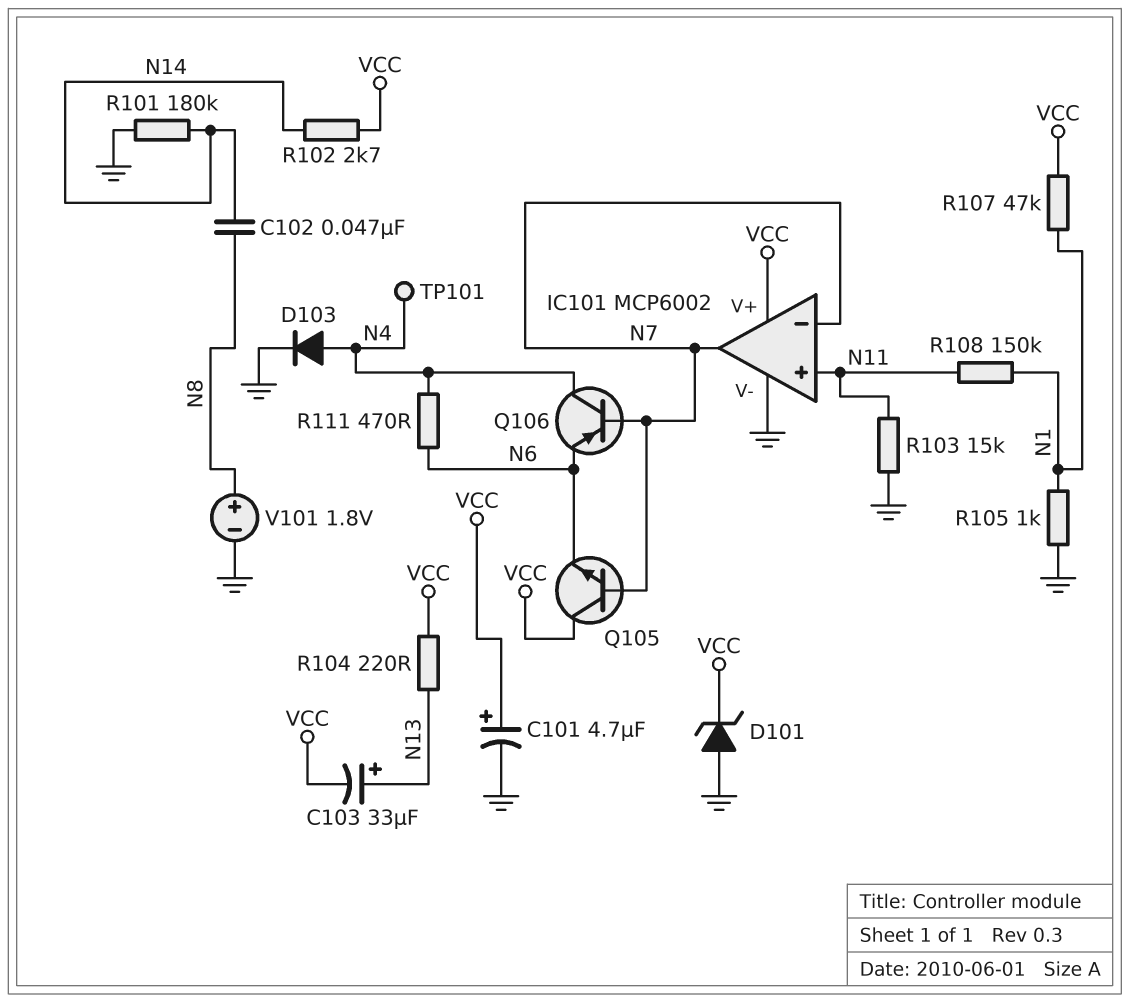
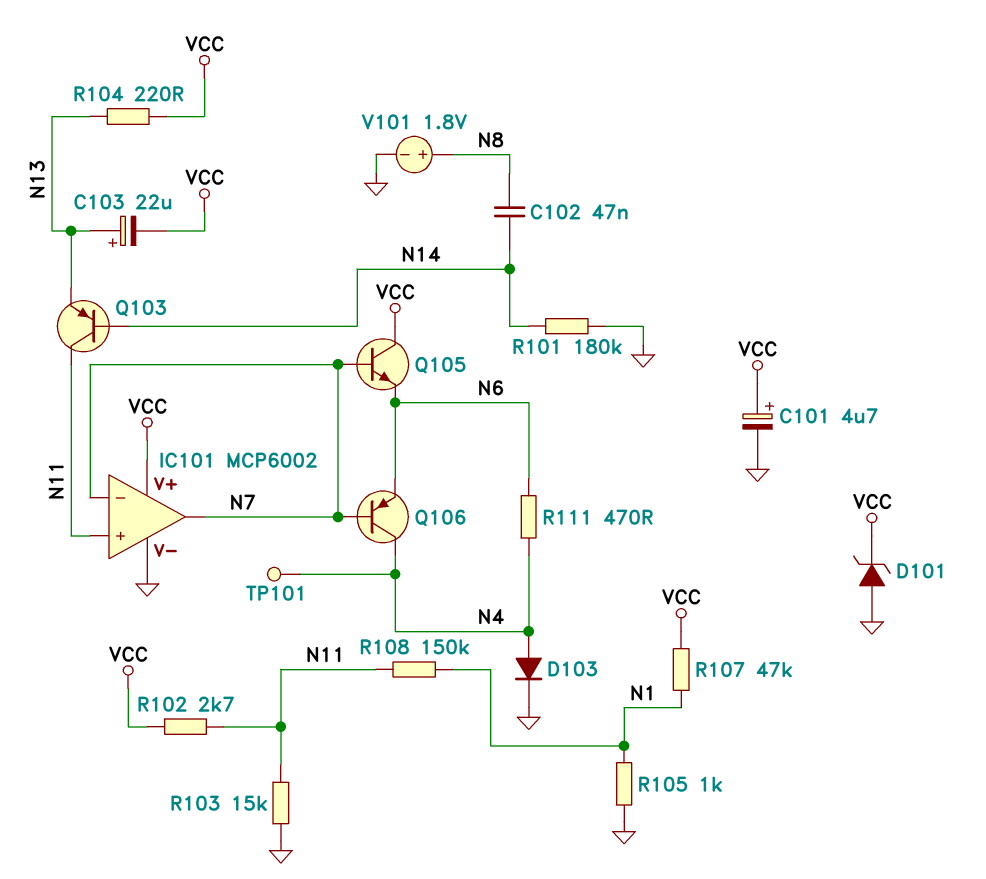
C103: 33uF (plus N13, minus VCC) -> 22uF (plus N13, minus VCC)
Q103: none -> PNP (B N14, C N11, E N13)
R102: 2.7k (N14, VCC) -> 2.7k (N11, VCC)

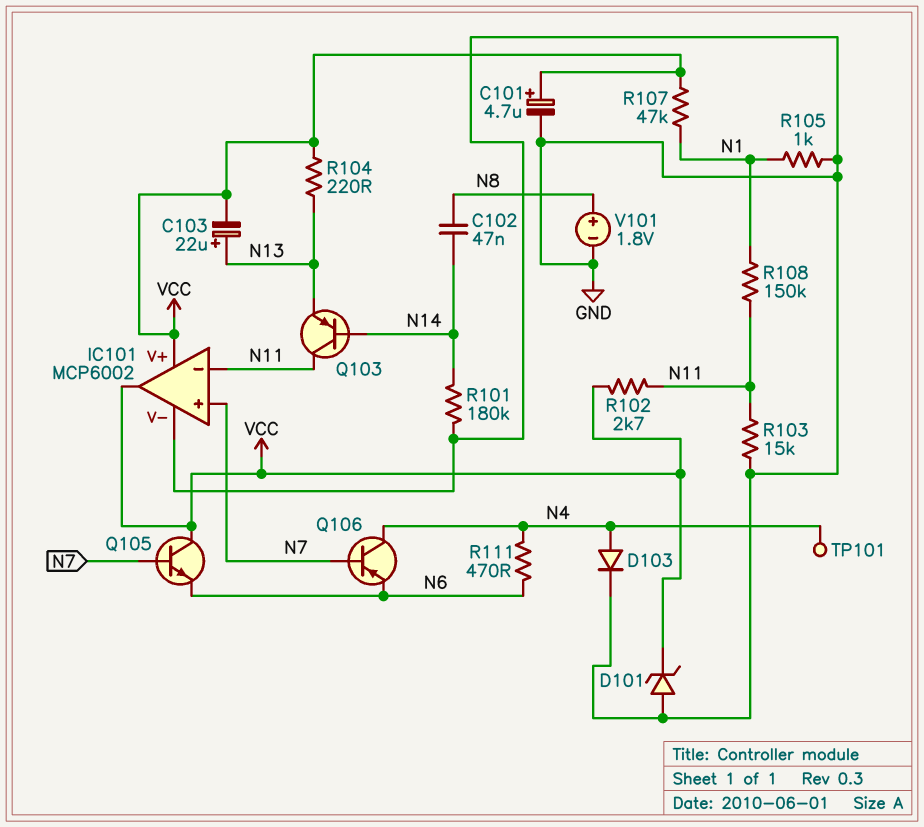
IC101 pin in+: N11 -> N7
IC101 pin in-: N7 -> N11
IC101 pin out: N7 -> VCC

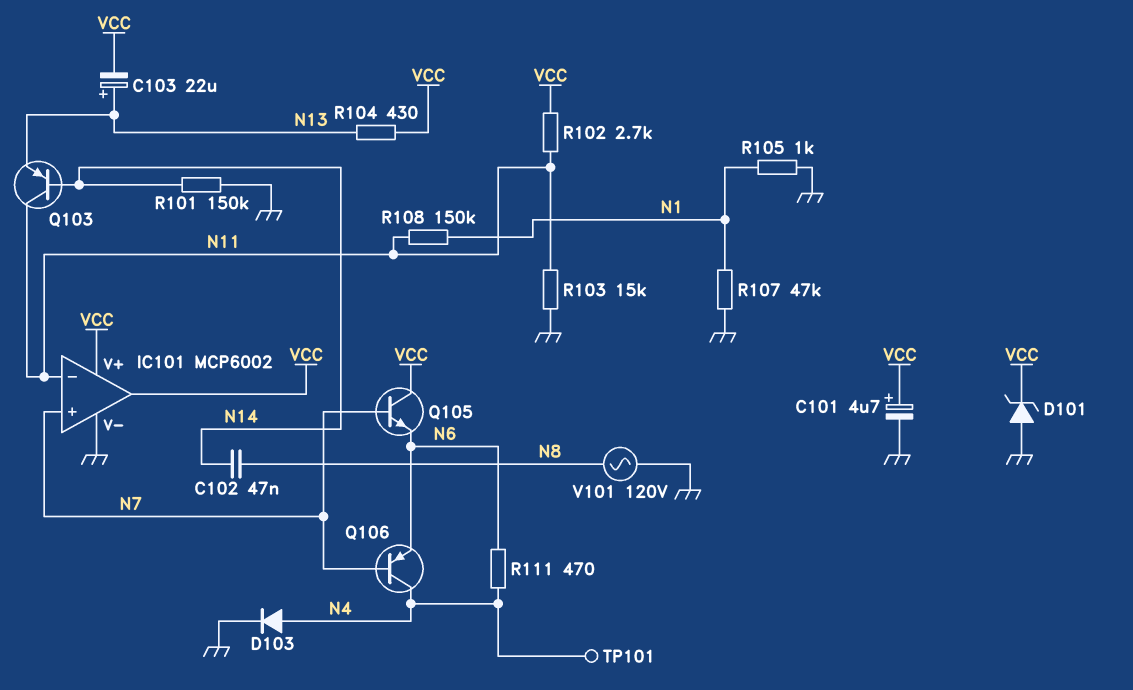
R101: 180k (GND, N14) -> 150k (GND, N14)
R104: 220 (N13, VCC) -> 430 (N13, VCC)
R107: 47k (N1, VCC) -> 47k (GND, N1)
V101: 1.8V (plus N8, minus GND) -> AC 120V (GND, N8)

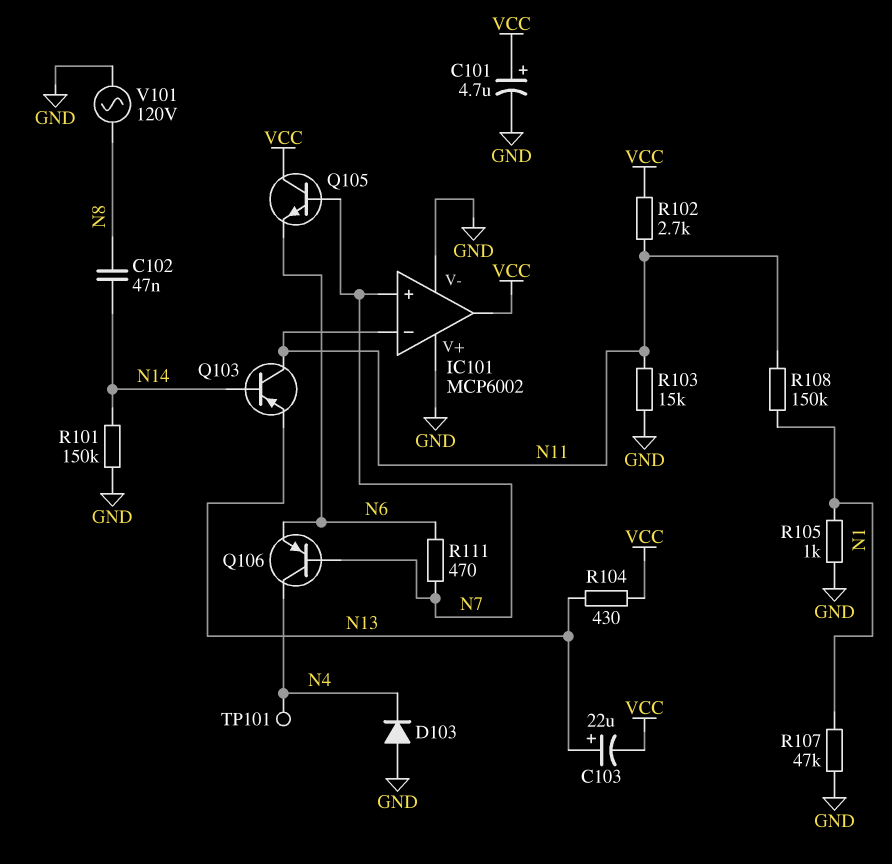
D101: zener (A GND, K VCC) -> none
D103: diode (A N4, K GND) -> diode (A GND, K N4)
IC101 pin V+: VCC -> GND
R111: 470 (N4, N6) -> 470 (N6, N7)

